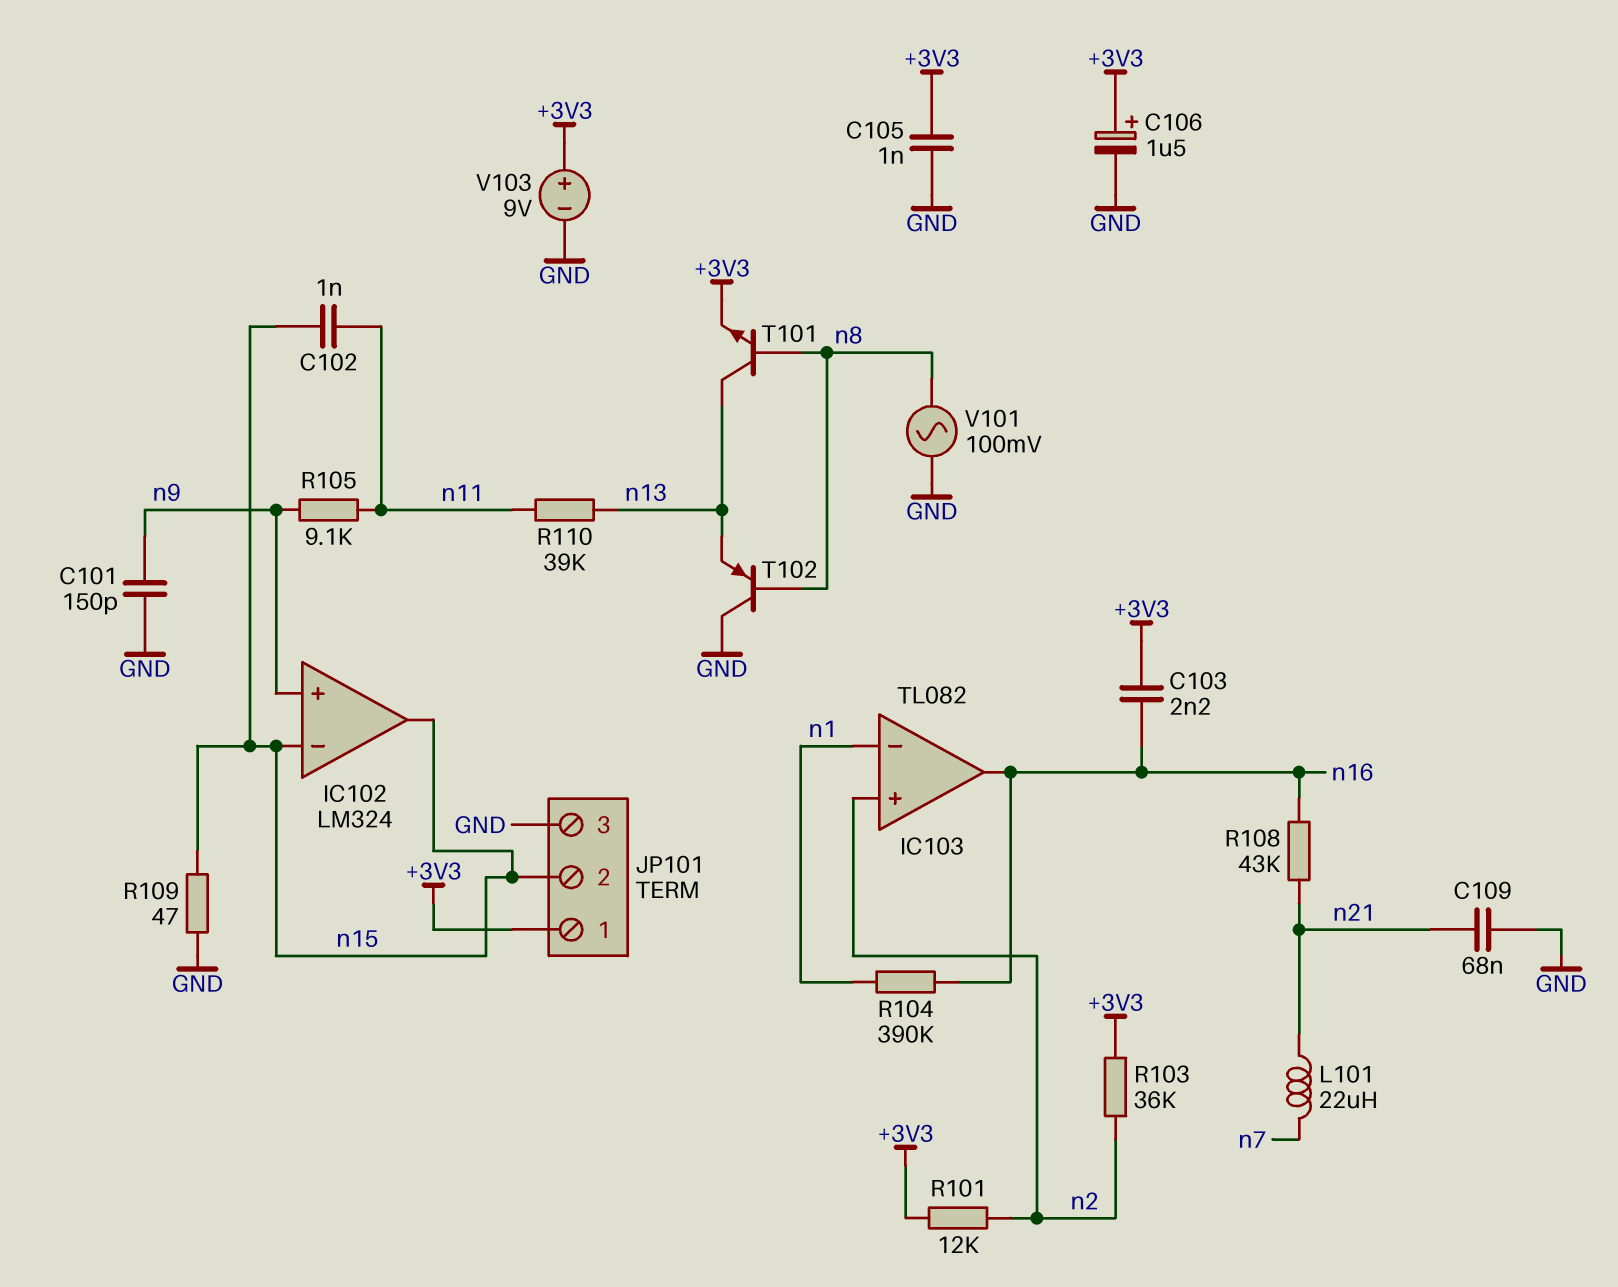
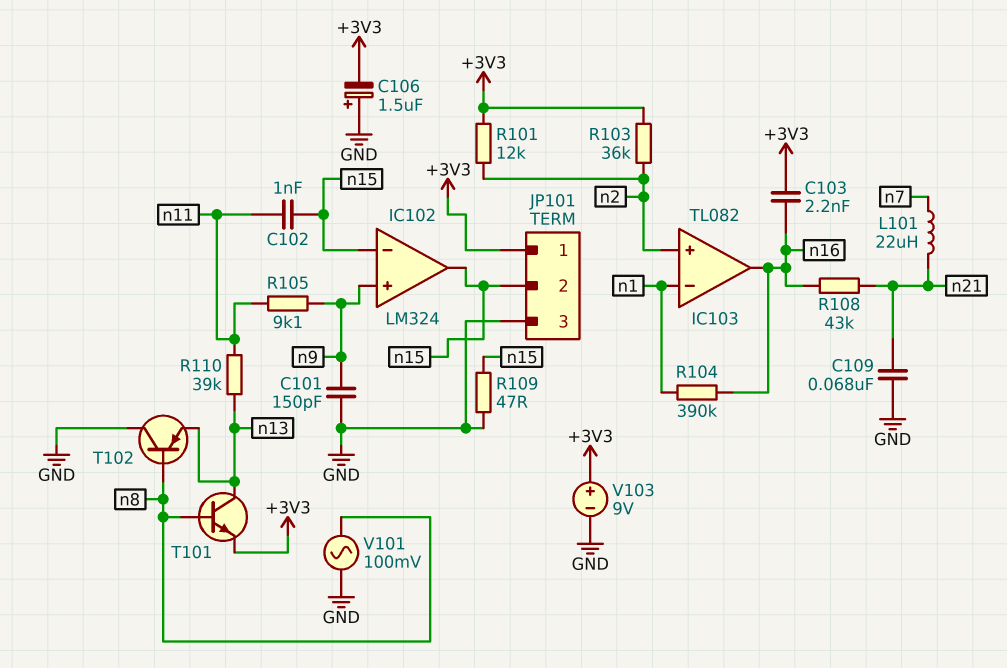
C105: 1nF (+3V3, GND) -> none
C106: 1.5uF (plus +3V3, minus GND) -> 1.5uF (plus GND, minus +3V3)

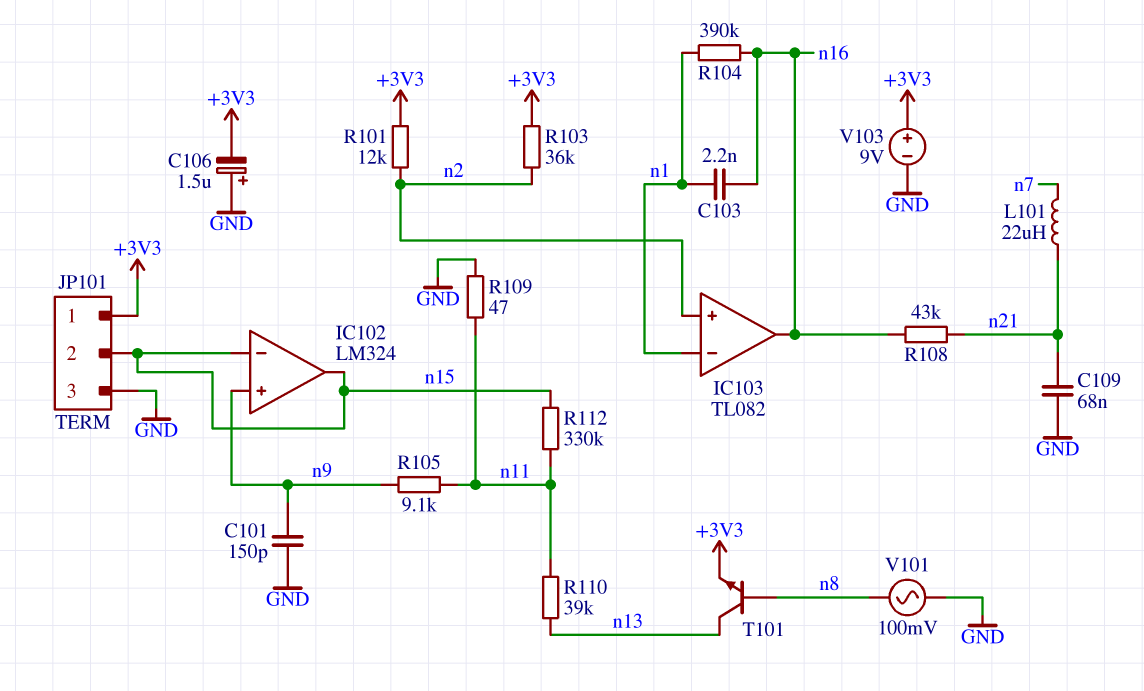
C102: 1nF (n11, n15) -> none
C103: 2.2nF (+3V3, n16) -> 2.2nF (n1, n16)
R109: 47 (GND, n15) -> 47 (GND, n11)
R112: none -> 330k (n11, n15)
T102: PNP (B n8, C GND, E n13) -> none

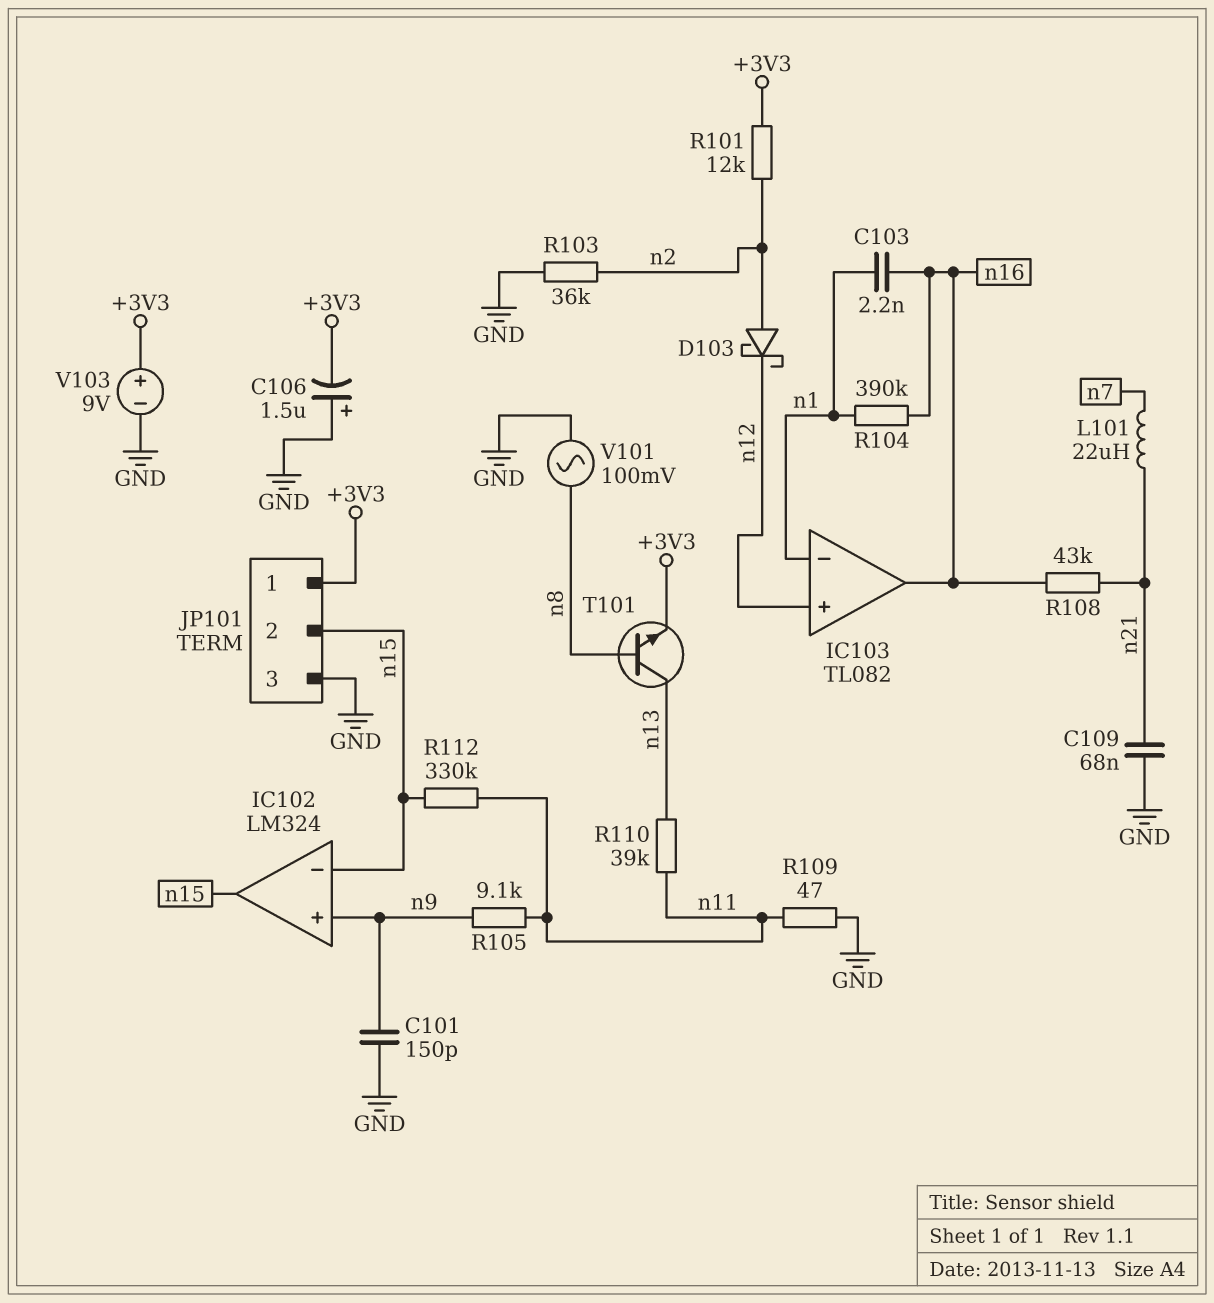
D103: none -> schottky (A n2, K n12)
IC103 pin in+: n2 -> n12
R103: 36k (+3V3, n2) -> 36k (GND, n2)

